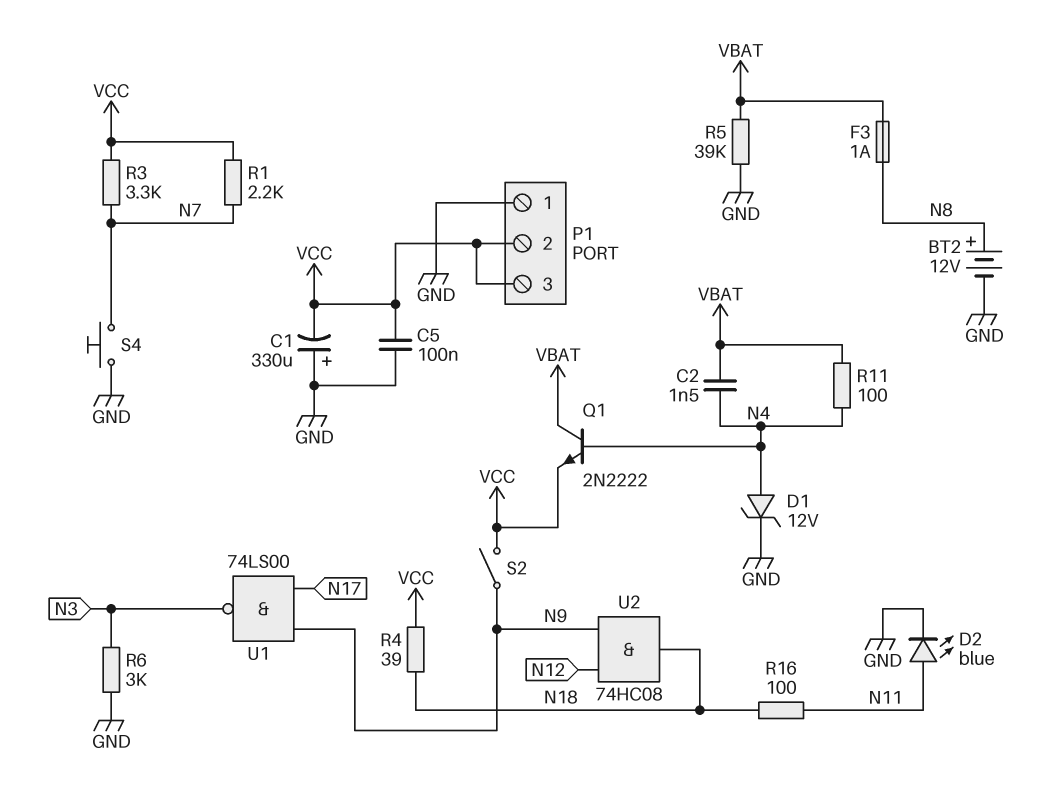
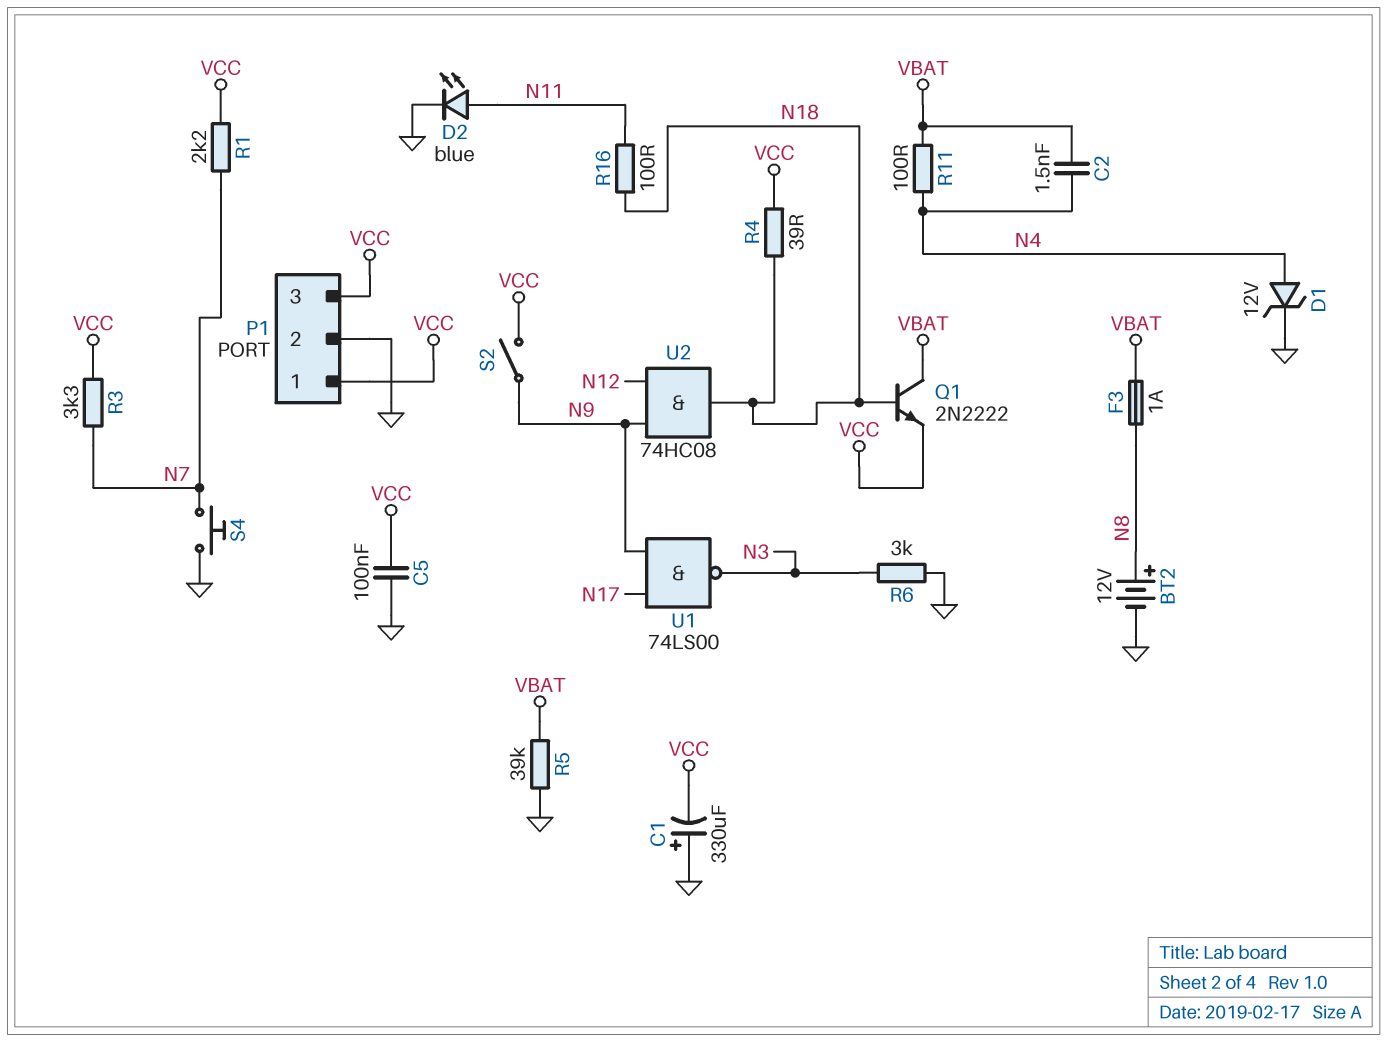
P1 pin 1: GND -> VCC
P1 pin 2: VCC -> GND
Q1: NPN 2N2222 (B N4, C VBAT, E VCC) -> NPN 2N2222 (B N18, C VBAT, E VCC)

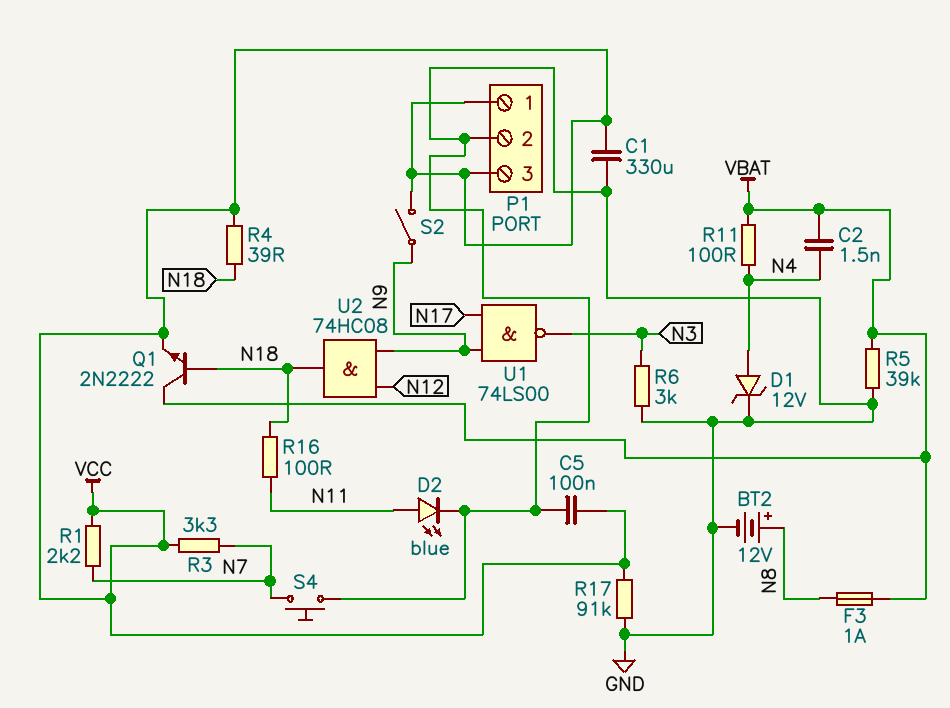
C1: 330uF (plus GND, minus VCC) -> 330uF (GND, VCC)
R17: none -> 91k (GND, VCC)

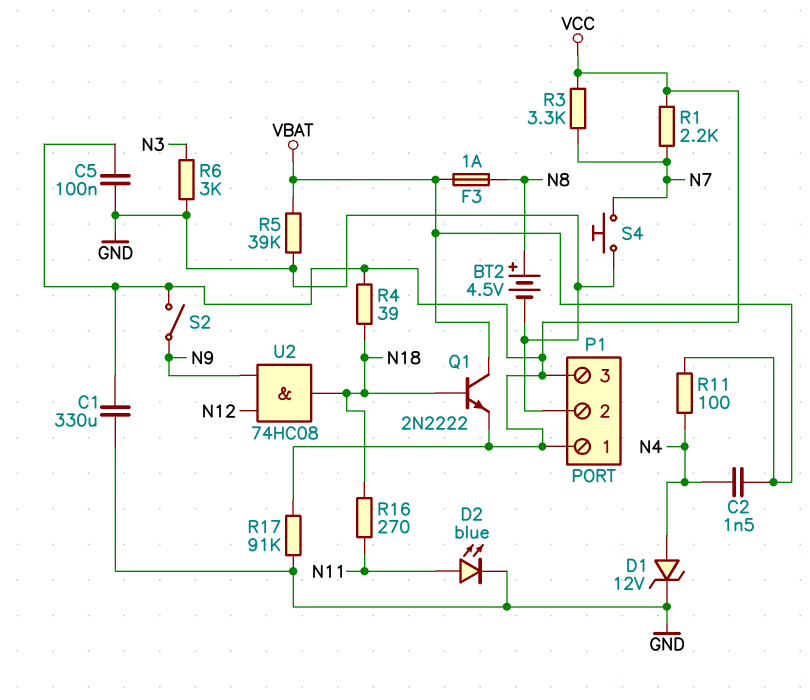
BT2: 12V (plus N8, minus GND) -> 4.5V (plus N8, minus GND)
R16: 100 (N11, N18) -> 270 (N11, N18)
U1: NAND 74LS00 (in N9, in N17, out N3) -> none

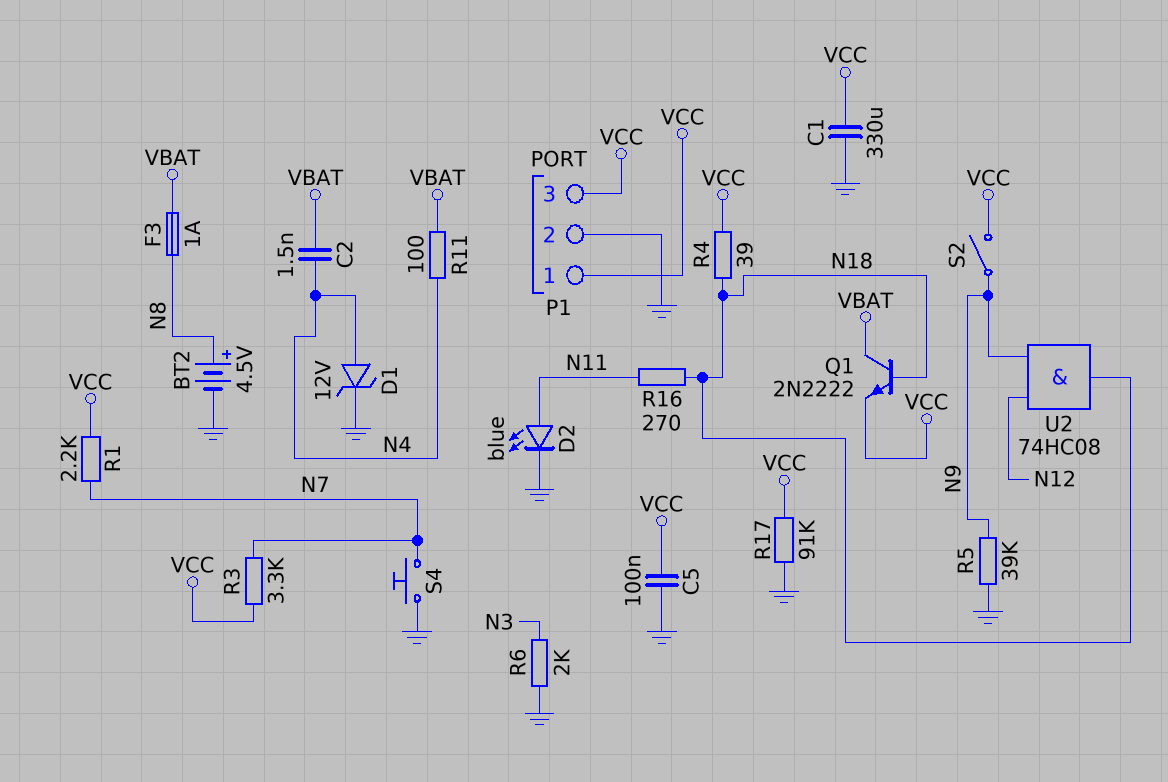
R5: 39k (GND, VBAT) -> 39k (GND, N9)
R6: 3k (GND, N3) -> 2k (GND, N3)

